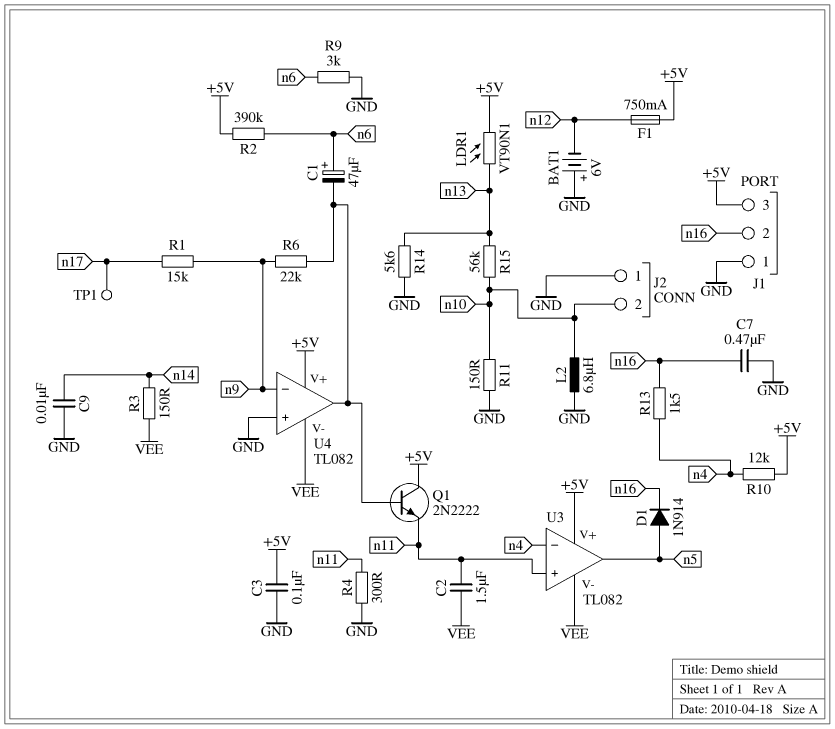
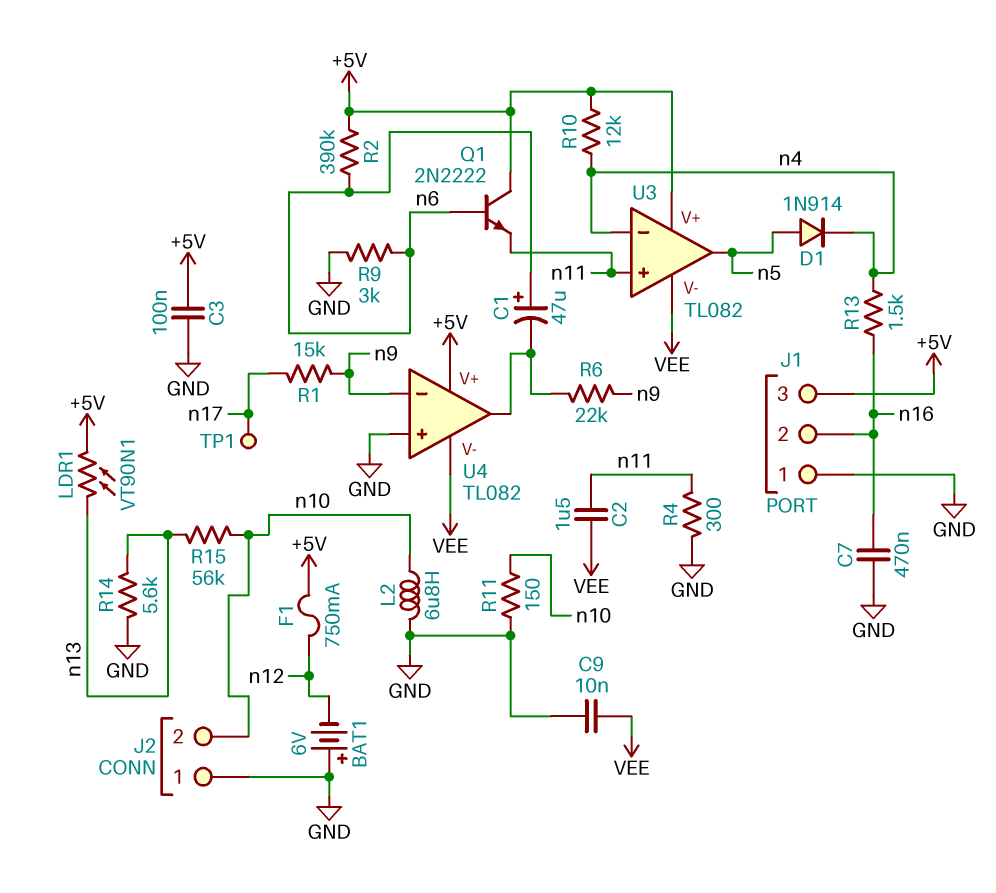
C9: 10nF (GND, n14) -> 10nF (GND, VEE)
D1: diode 1N914 (A n5, K n16) -> diode 1N914 (A n5, K n4)
Q1: NPN 2N2222 (B U4/out, C +5V, E n11) -> NPN 2N2222 (B n6, C +5V, E n11)
R3: 150 (VEE, n14) -> none

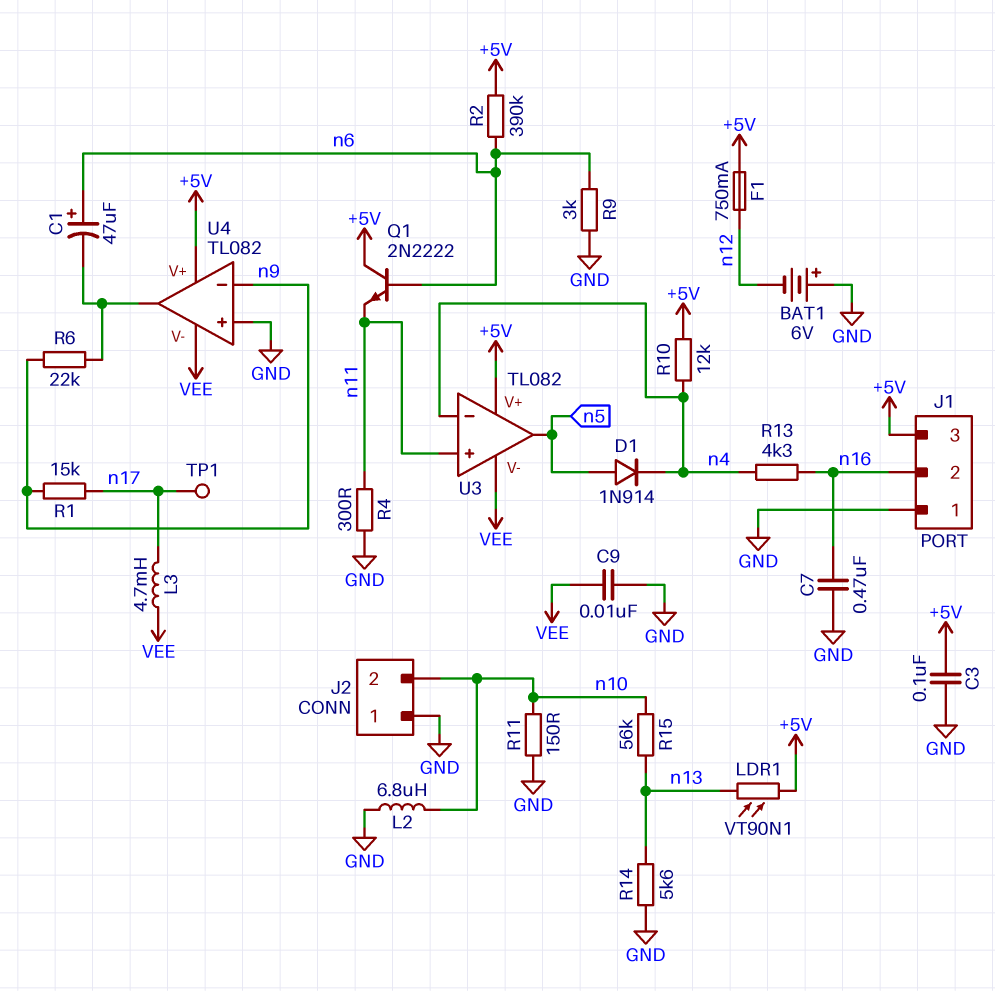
C2: 1.5uF (VEE, n11) -> none
L3: none -> 4.7mH (VEE, n17)
R13: 1.5k (n4, n16) -> 4.3k (n4, n16)

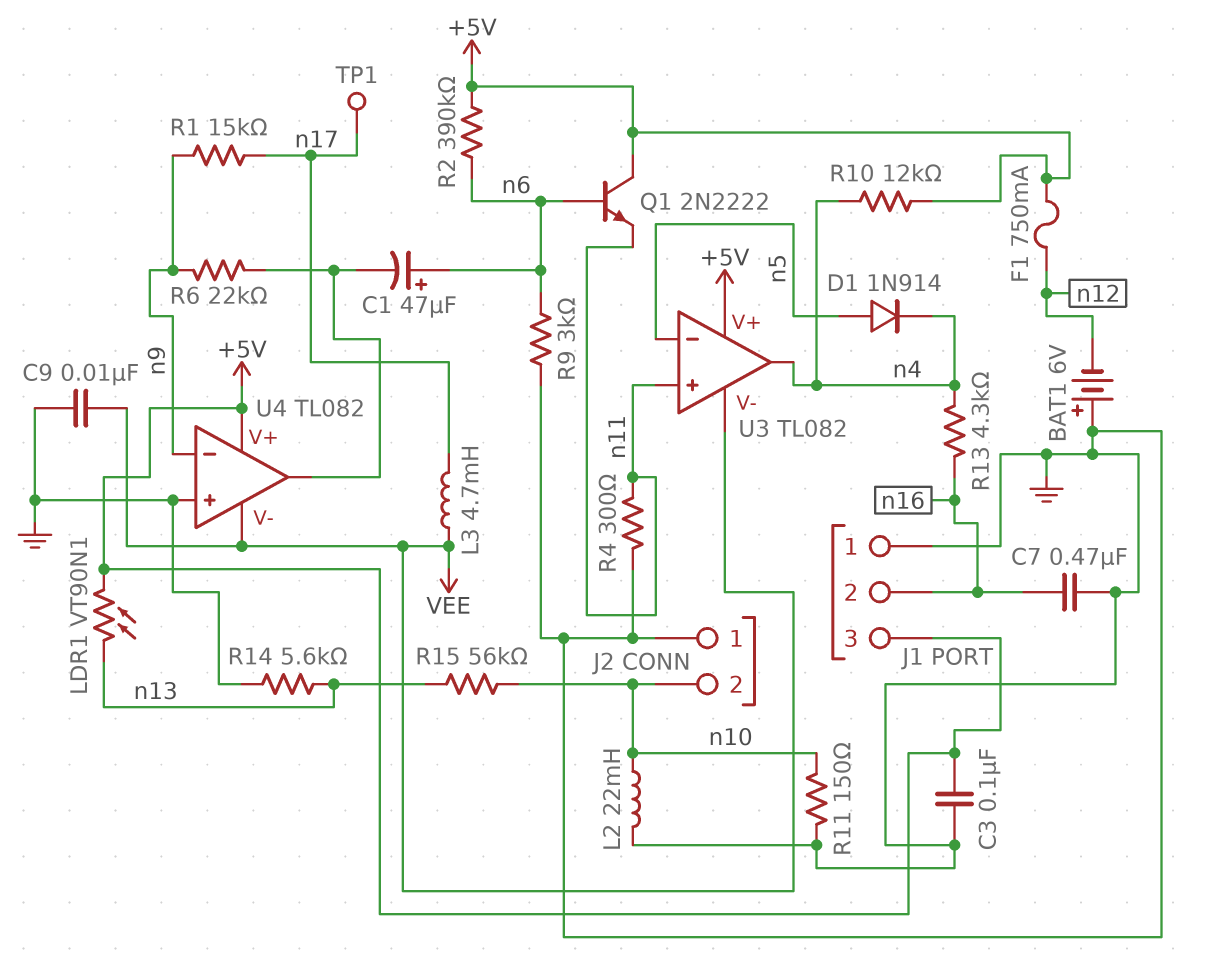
L2: 6.8uH (GND, n10) -> 22mH (GND, n10)
U3 pin in-: n4 -> n5
U3 pin out: n5 -> n4

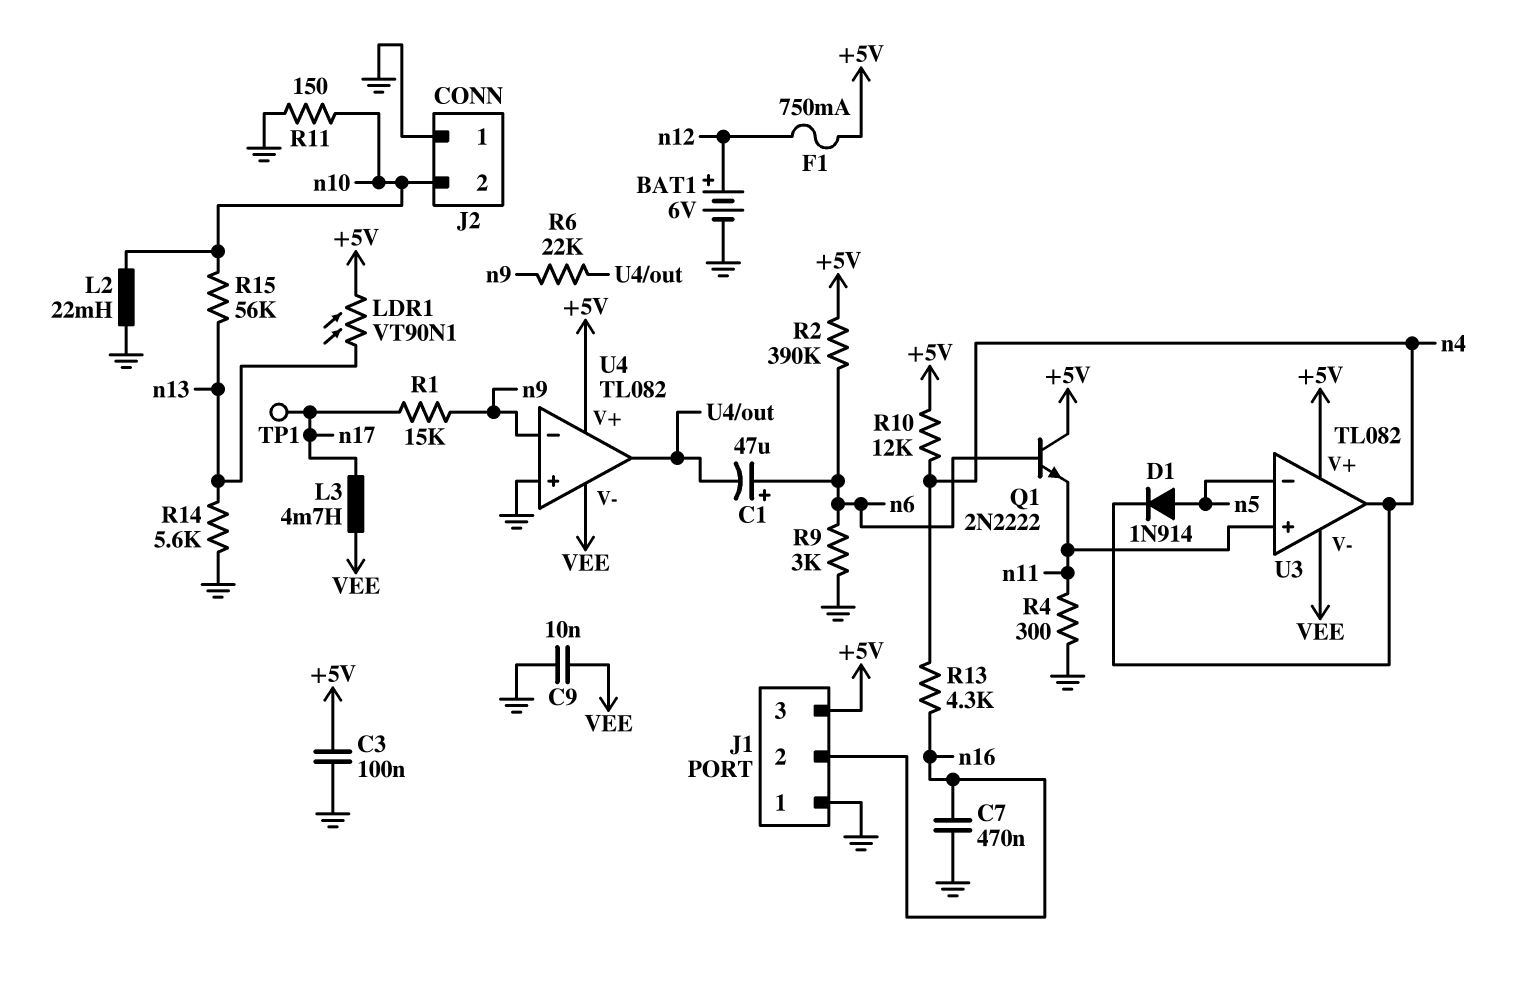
BAT1: 6V (plus GND, minus n12) -> 6V (plus n12, minus GND)

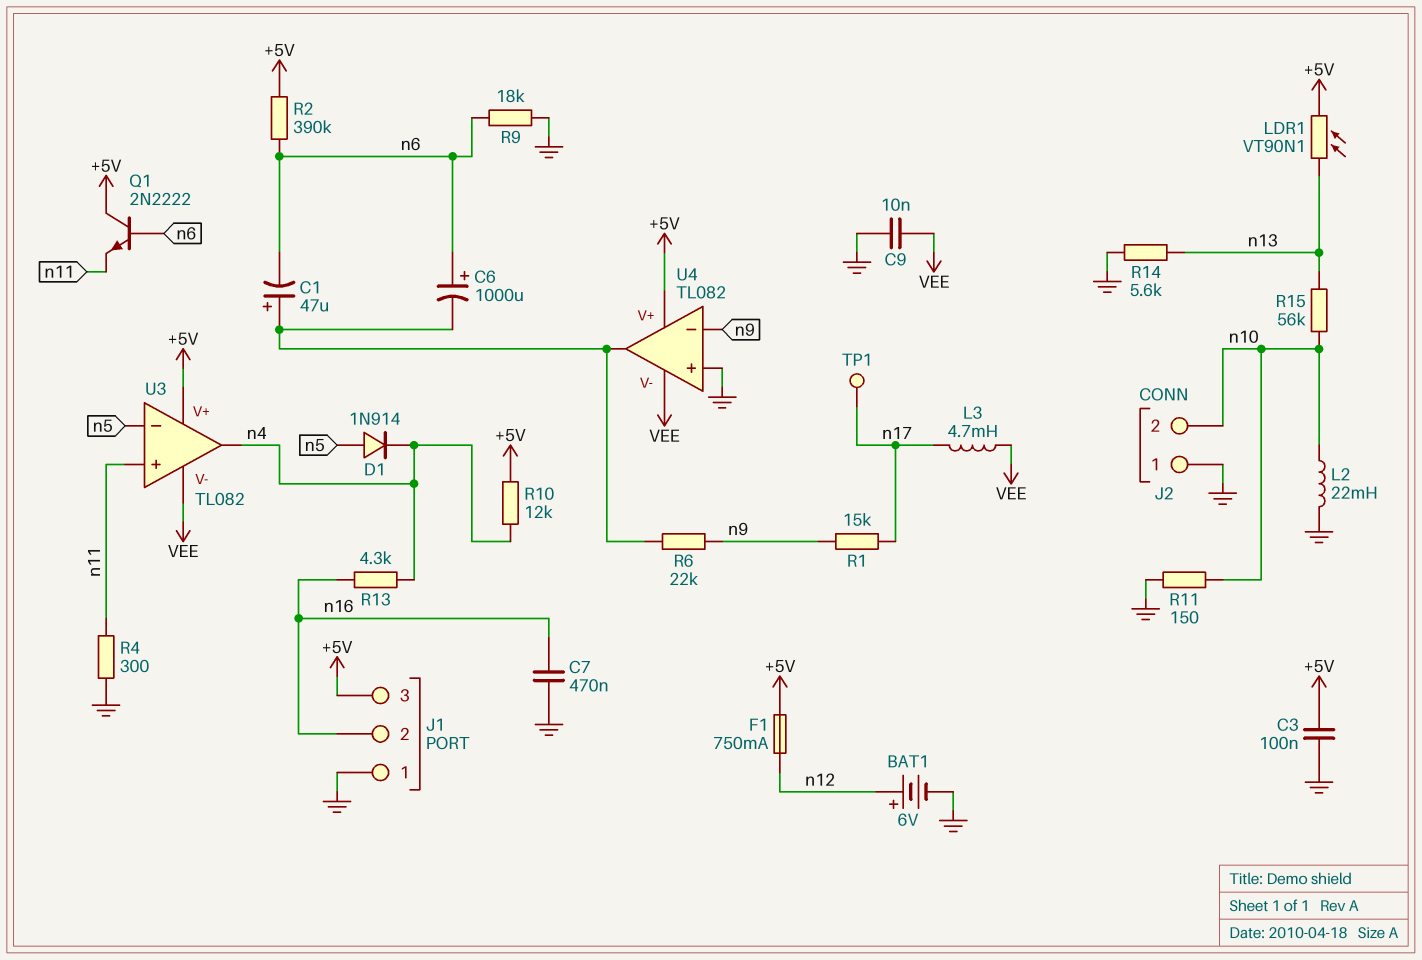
C1: 47uF (plus n6, minus U4/out) -> 47uF (plus U4/out, minus n6)
C6: none -> 1000uF (plus n6, minus U4/out)
R9: 3k (GND, n6) -> 18k (GND, n6)

